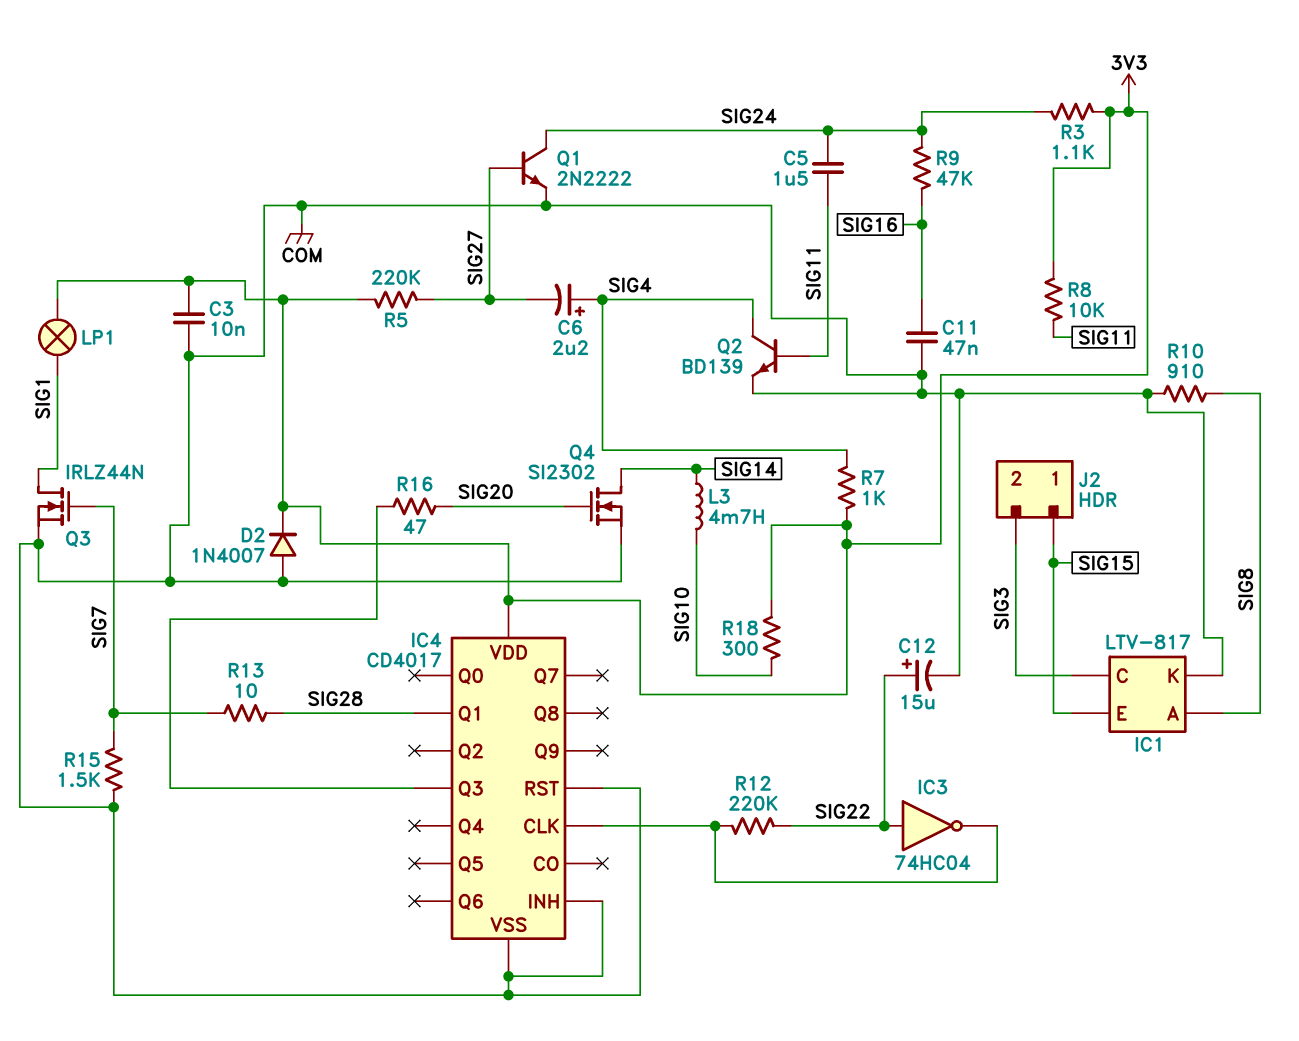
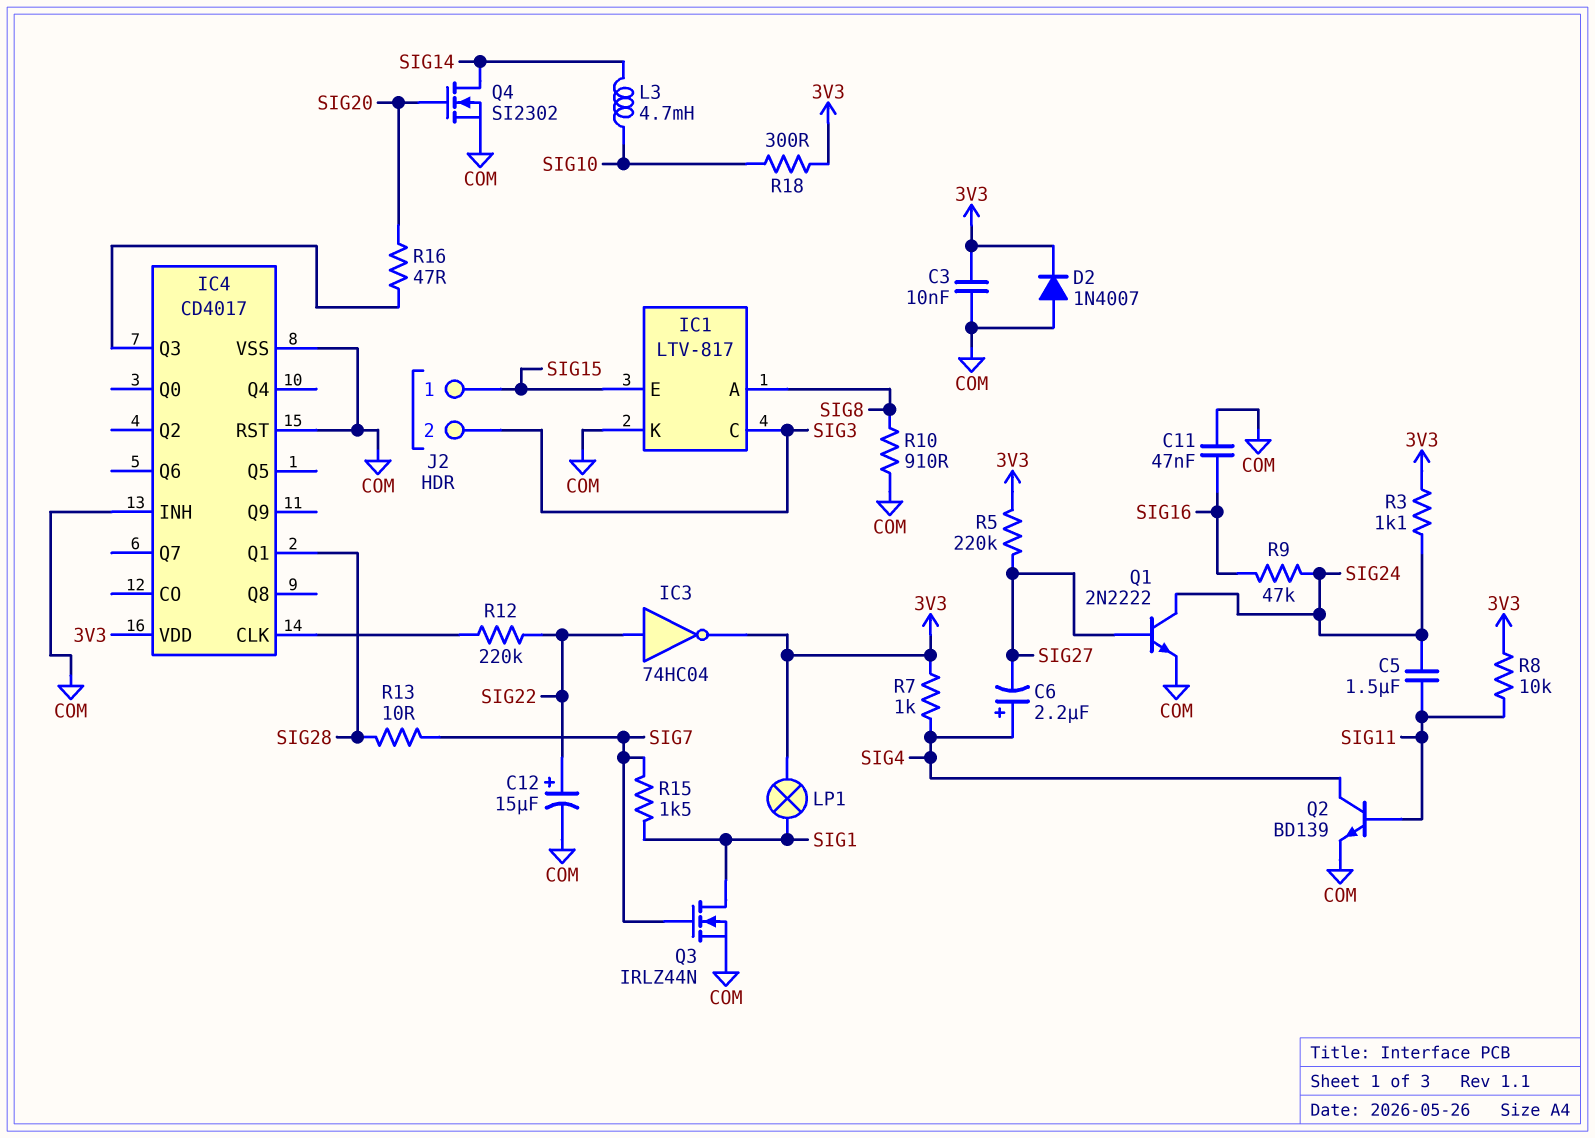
IC3: NOT 74HC04 (in SIG22, out IC4/CLK) -> NOT 74HC04 (in SIG22, out 3V3)
R15: 1.5k (COM, SIG7) -> 1.5k (SIG1, SIG7)

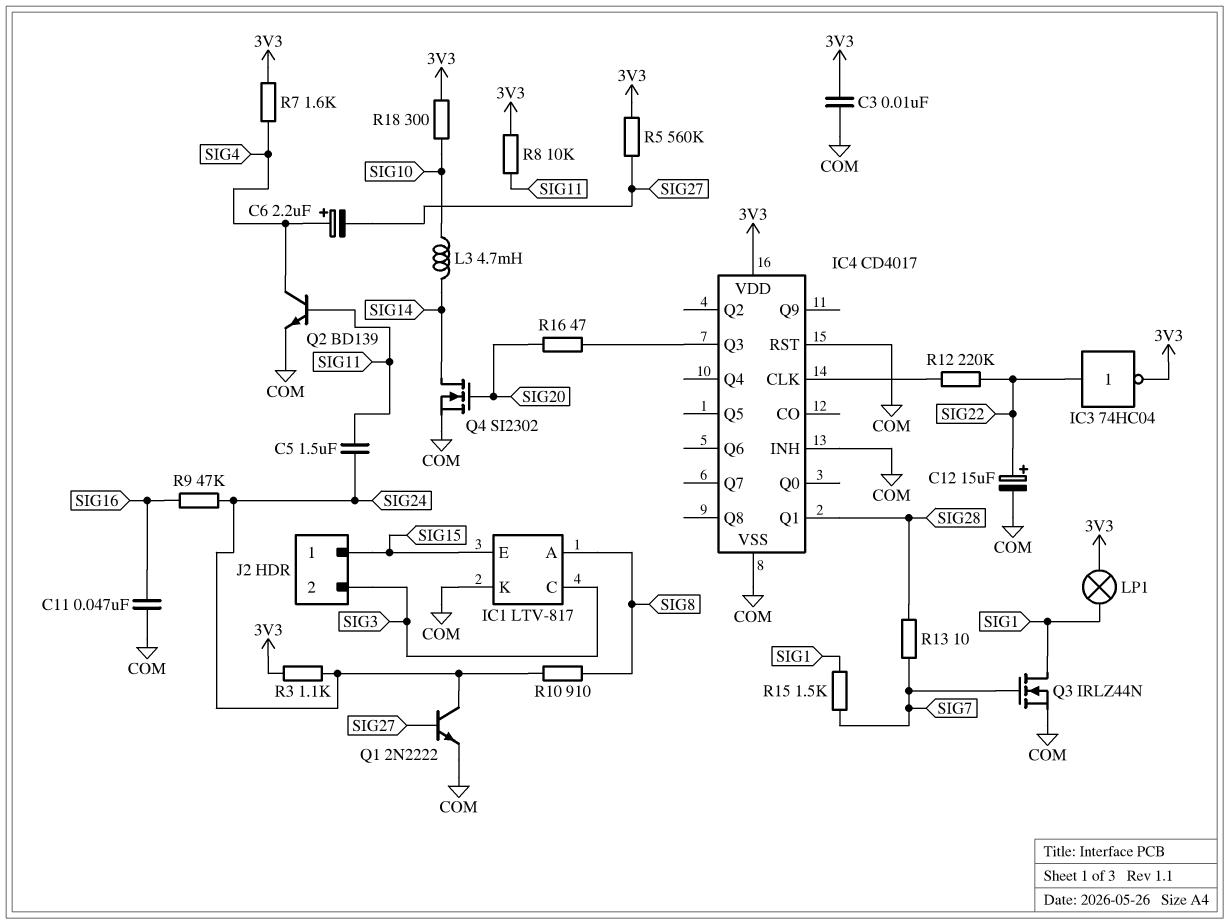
D2: diode 1N4007 (A COM, K 3V3) -> none
R5: 220k (3V3, SIG27) -> 560k (3V3, SIG27)
R7: 1k (3V3, SIG4) -> 1.6k (3V3, SIG4)
R10: 910 (COM, SIG8) -> 910 (SIG8, SIG24)

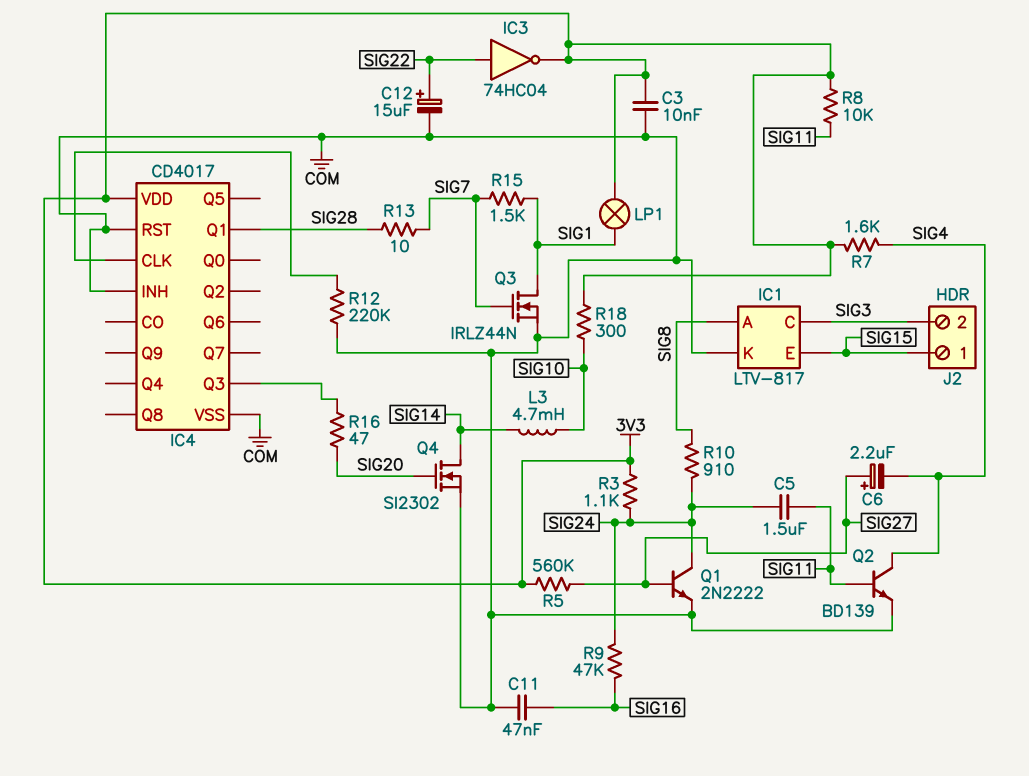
C6: 2.2uF (plus SIG4, minus SIG27) -> 2.2uF (plus SIG27, minus SIG4)
R12: 220k (IC4/CLK, SIG22) -> 220k (COM, IC4/CLK)

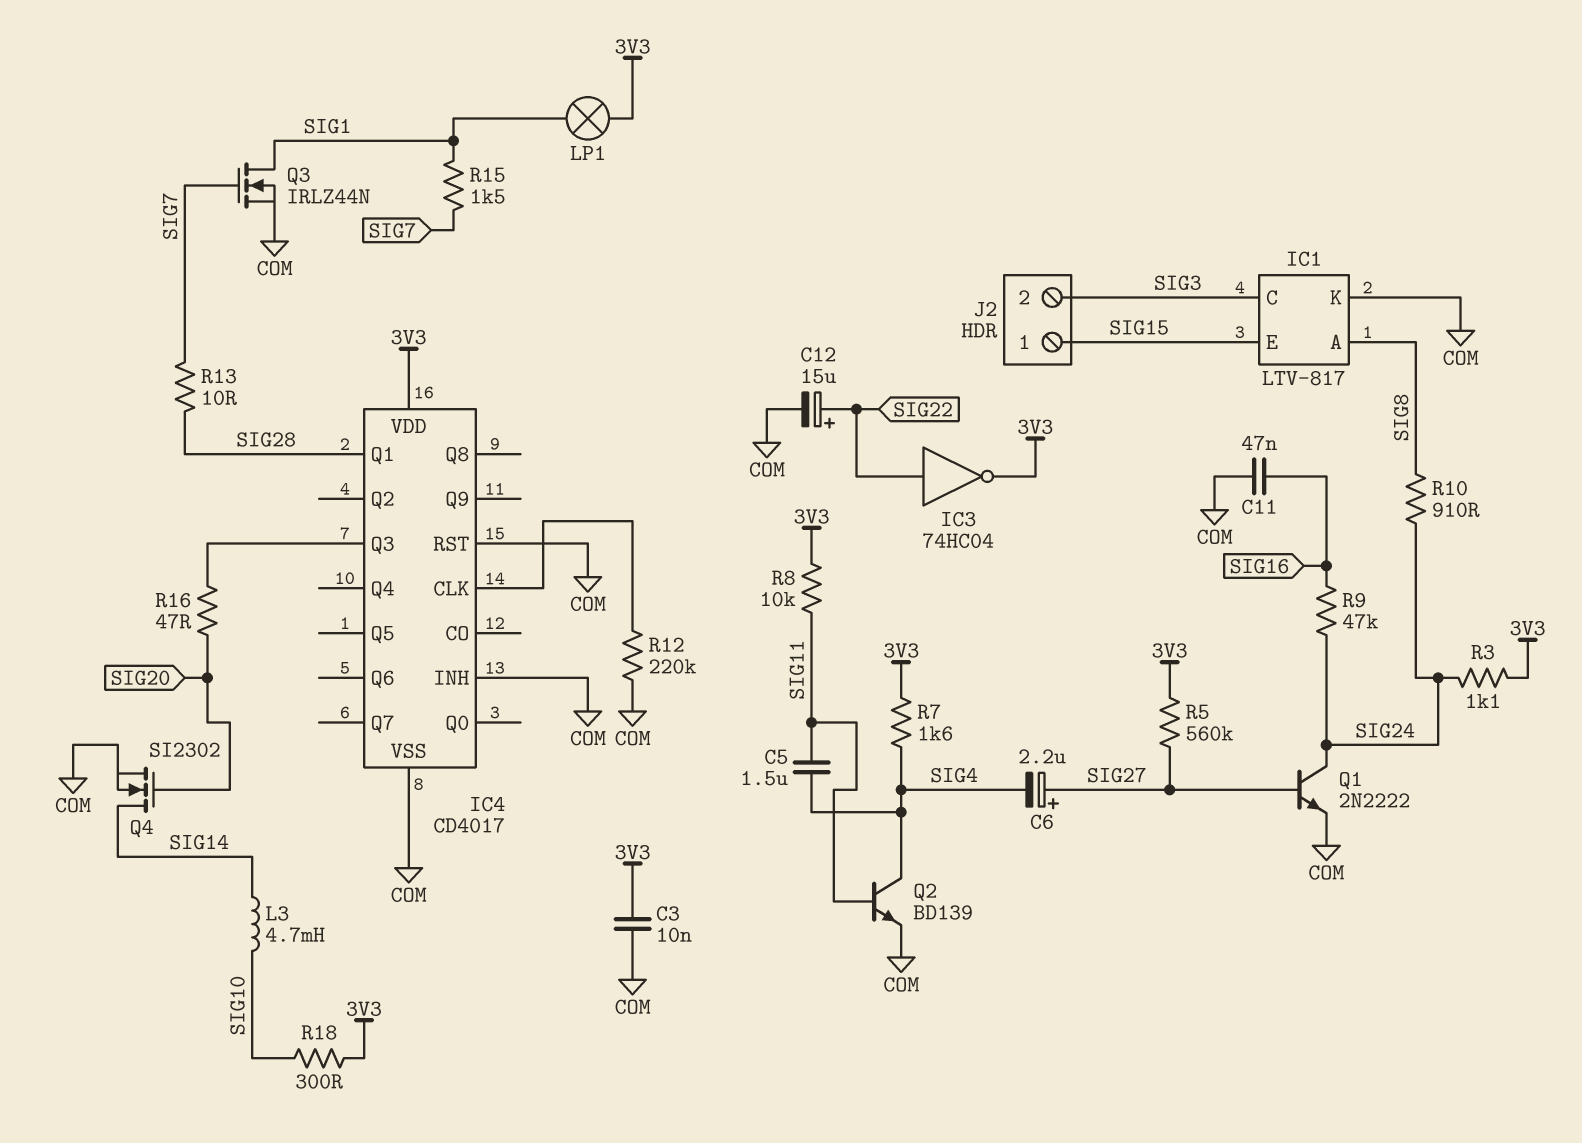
C5: 1.5uF (SIG11, SIG24) -> 1.5uF (SIG4, SIG11)

